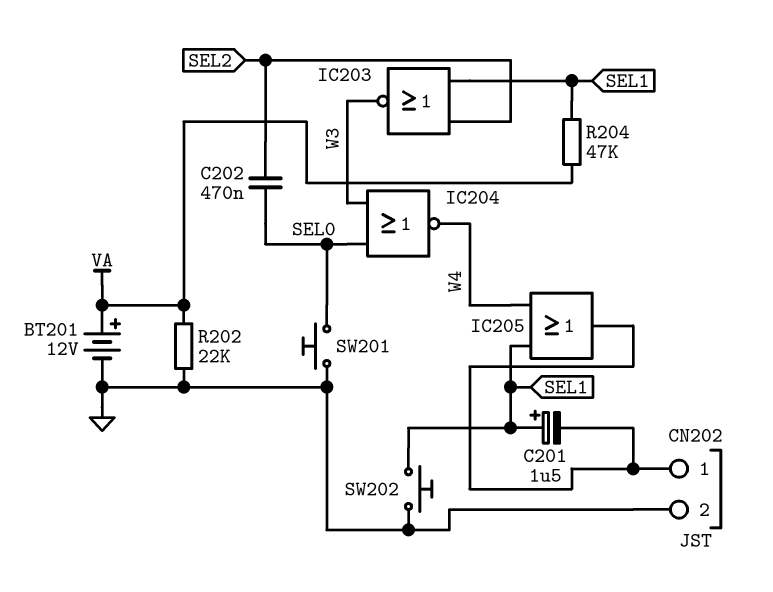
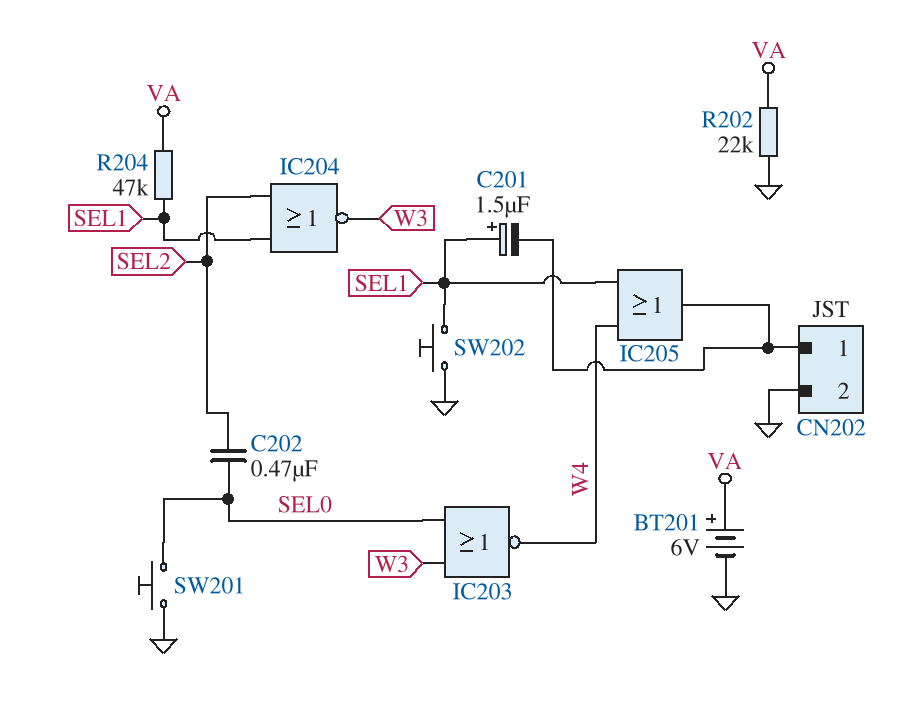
BT201: 12V (plus VA, minus GND) -> 6V (plus VA, minus GND)
IC203: NOR (in SEL1, in SEL2, out W3) -> NOR (in SEL0, in W3, out W4)
IC204: NOR (in SEL0, in W3, out W4) -> NOR (in SEL1, in SEL2, out W3)

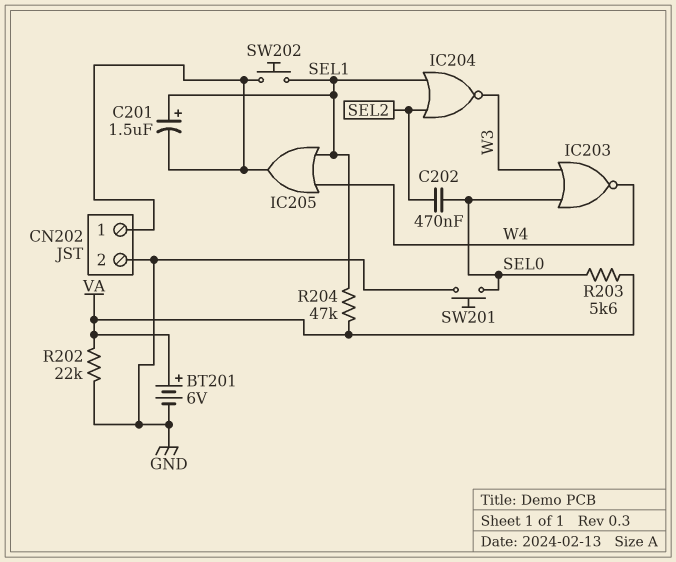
R203: none -> 5.6k (SEL0, VA)
SW202: button (GND, SEL1) -> button (CN202/1, SEL1)

